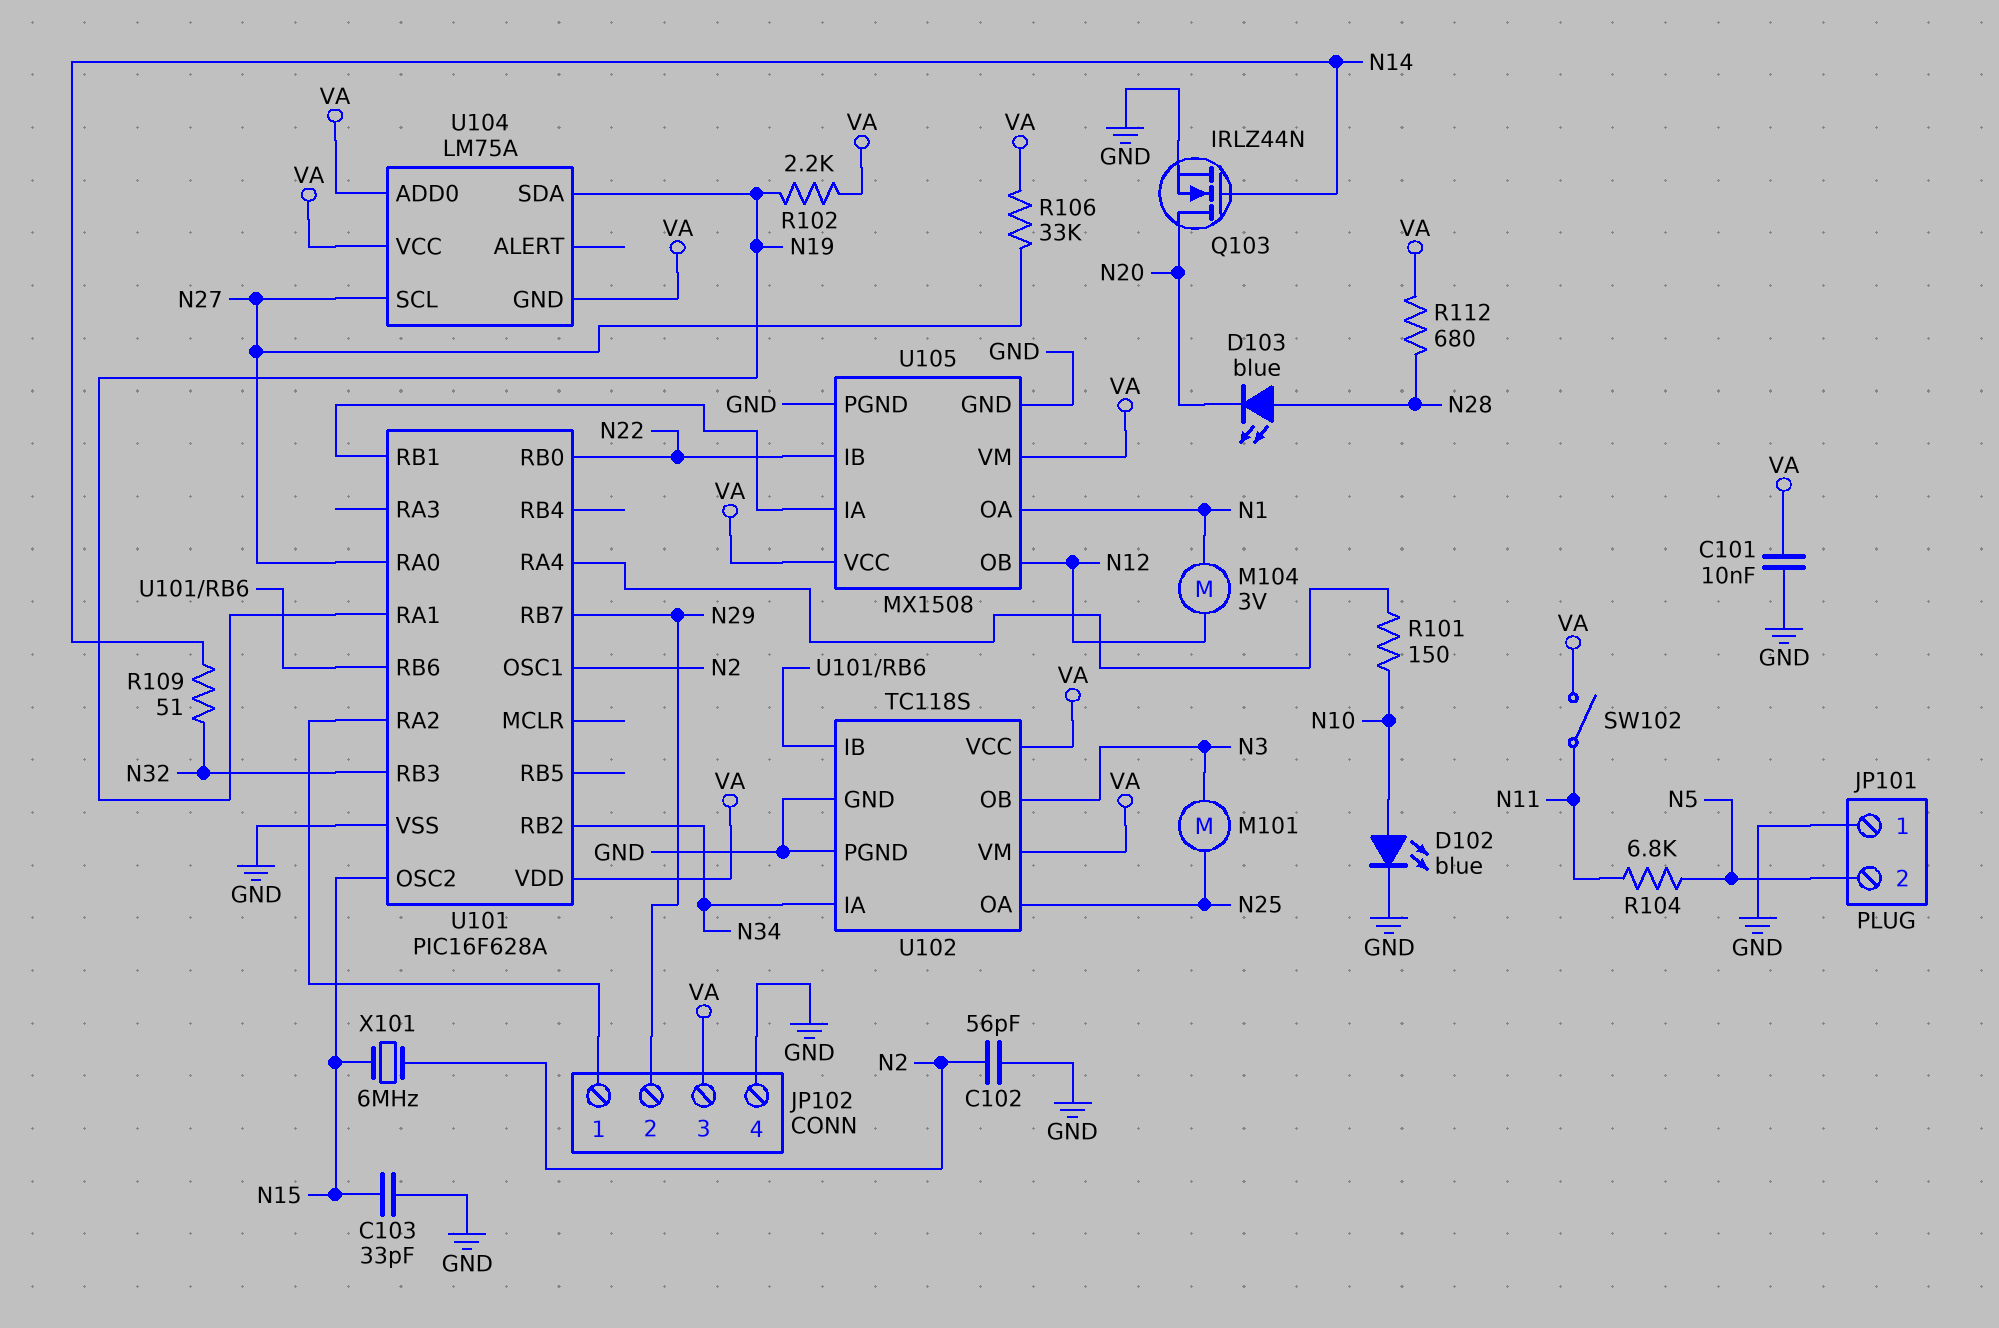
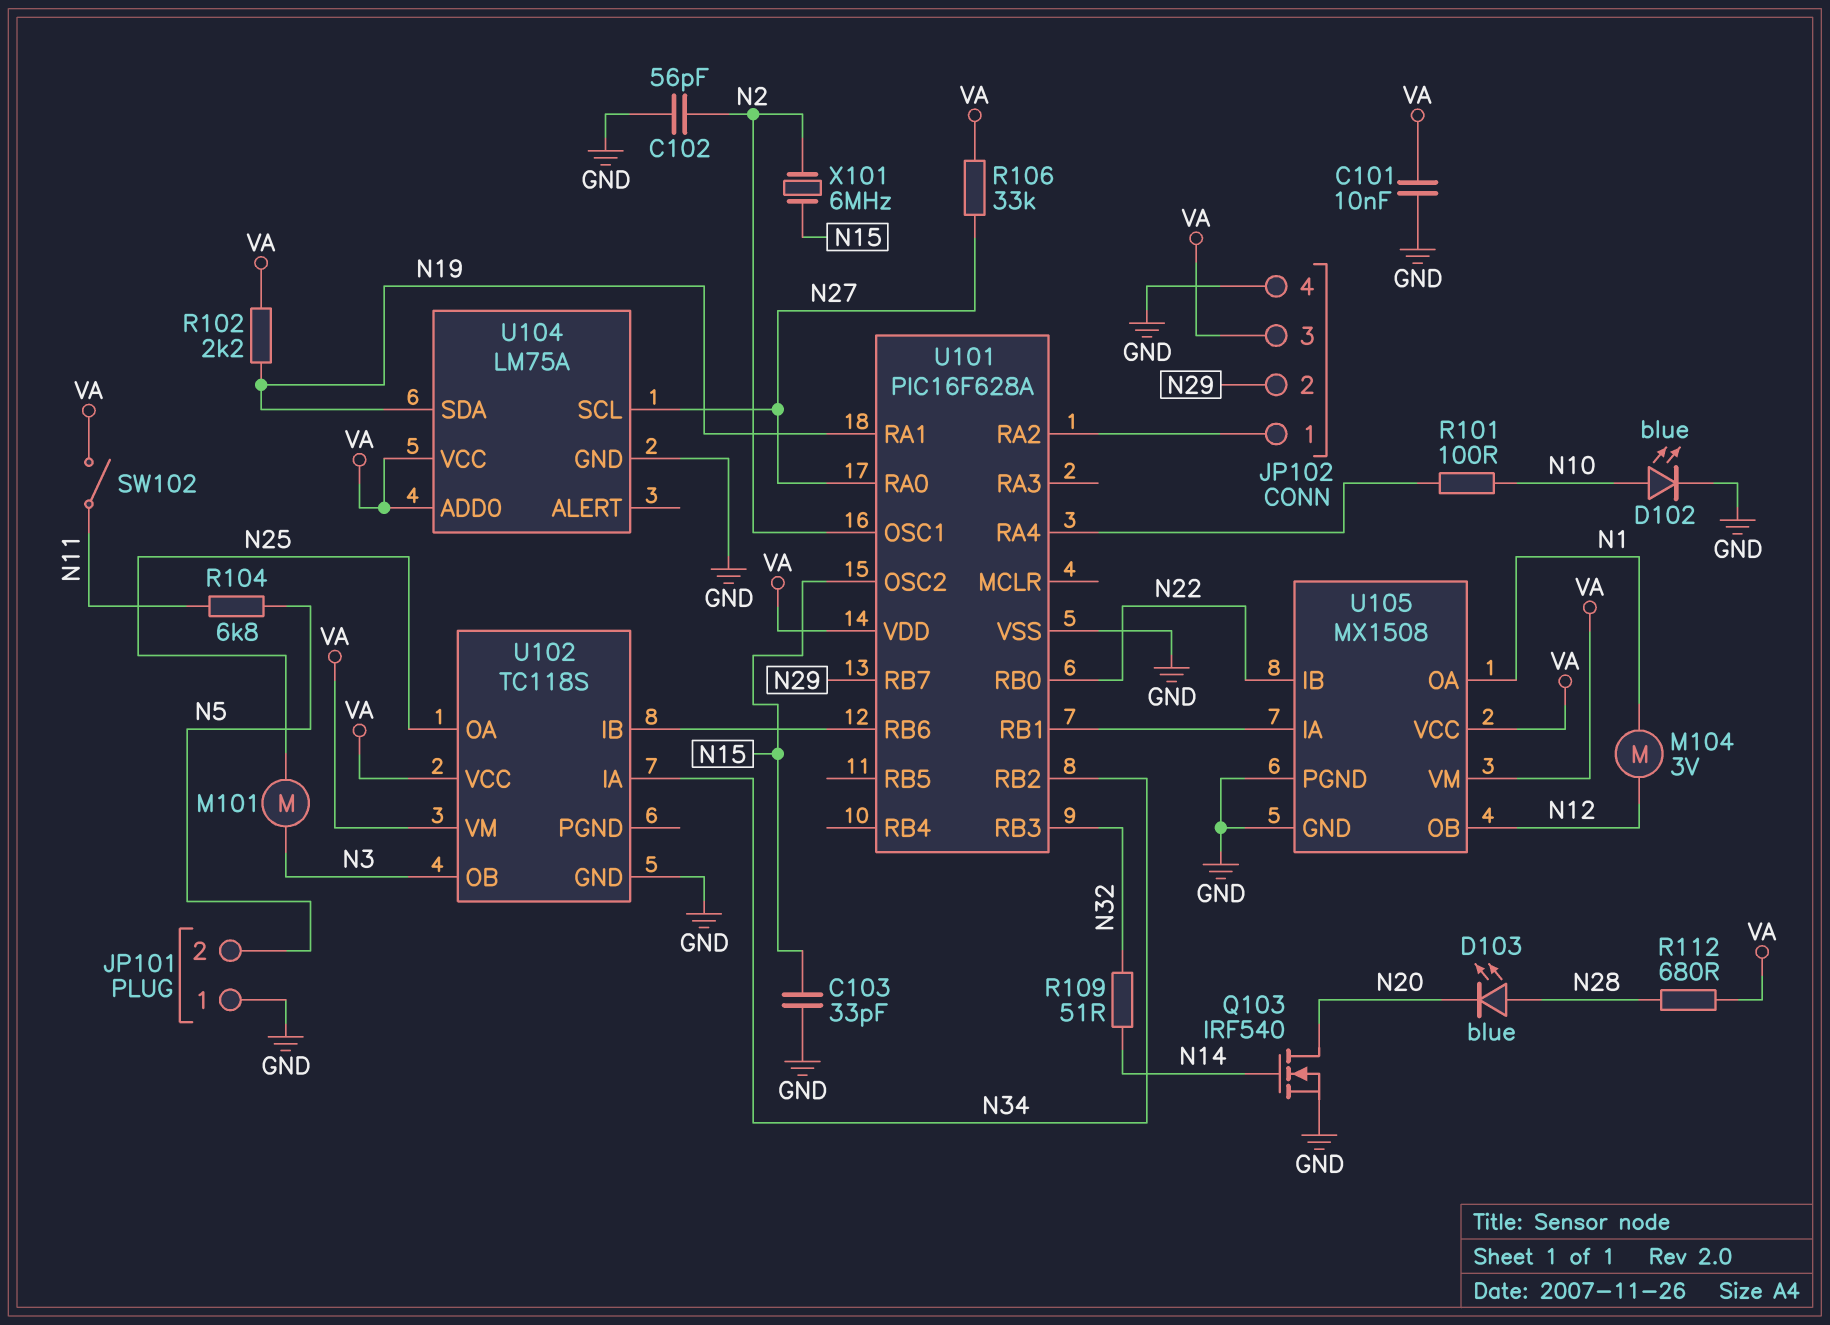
Q103: NMOS IRLZ44N (G N14, D N20, S GND) -> NMOS IRF540 (G N14, D N20, S GND)
R101: 150 (N10, U101/RA4) -> 100 (N10, U101/RA4)
U102 pin PGND: GND -> none
U104 pin GND: VA -> GND

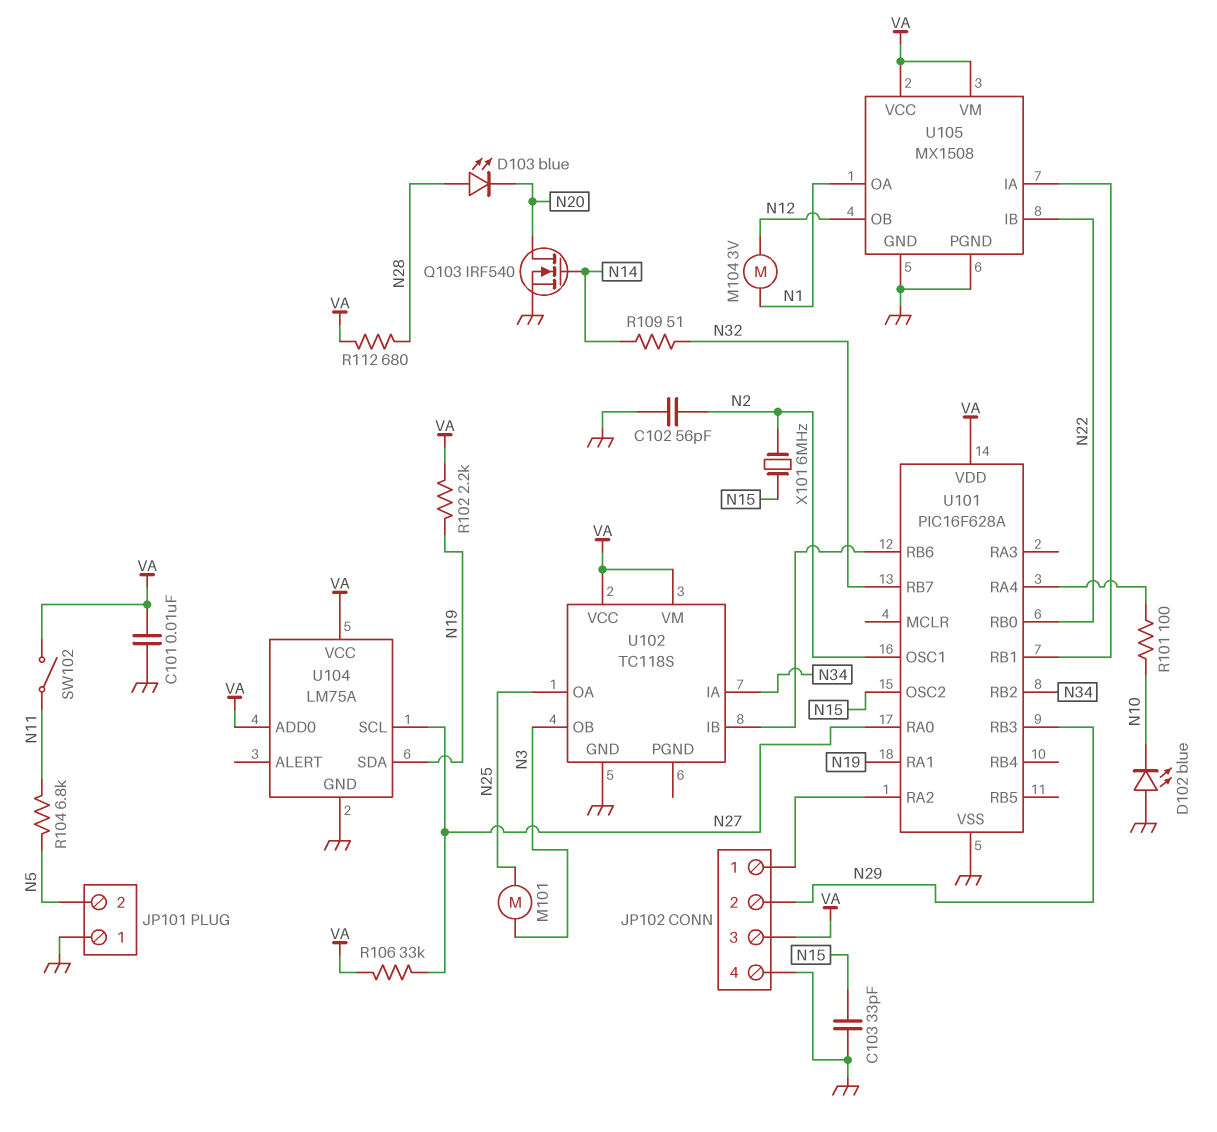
D102: LED blue (A N10, K GND) -> LED blue (A GND, K N10)
U101 pin RB3: N32 -> N29
U101 pin RB7: N29 -> N32

